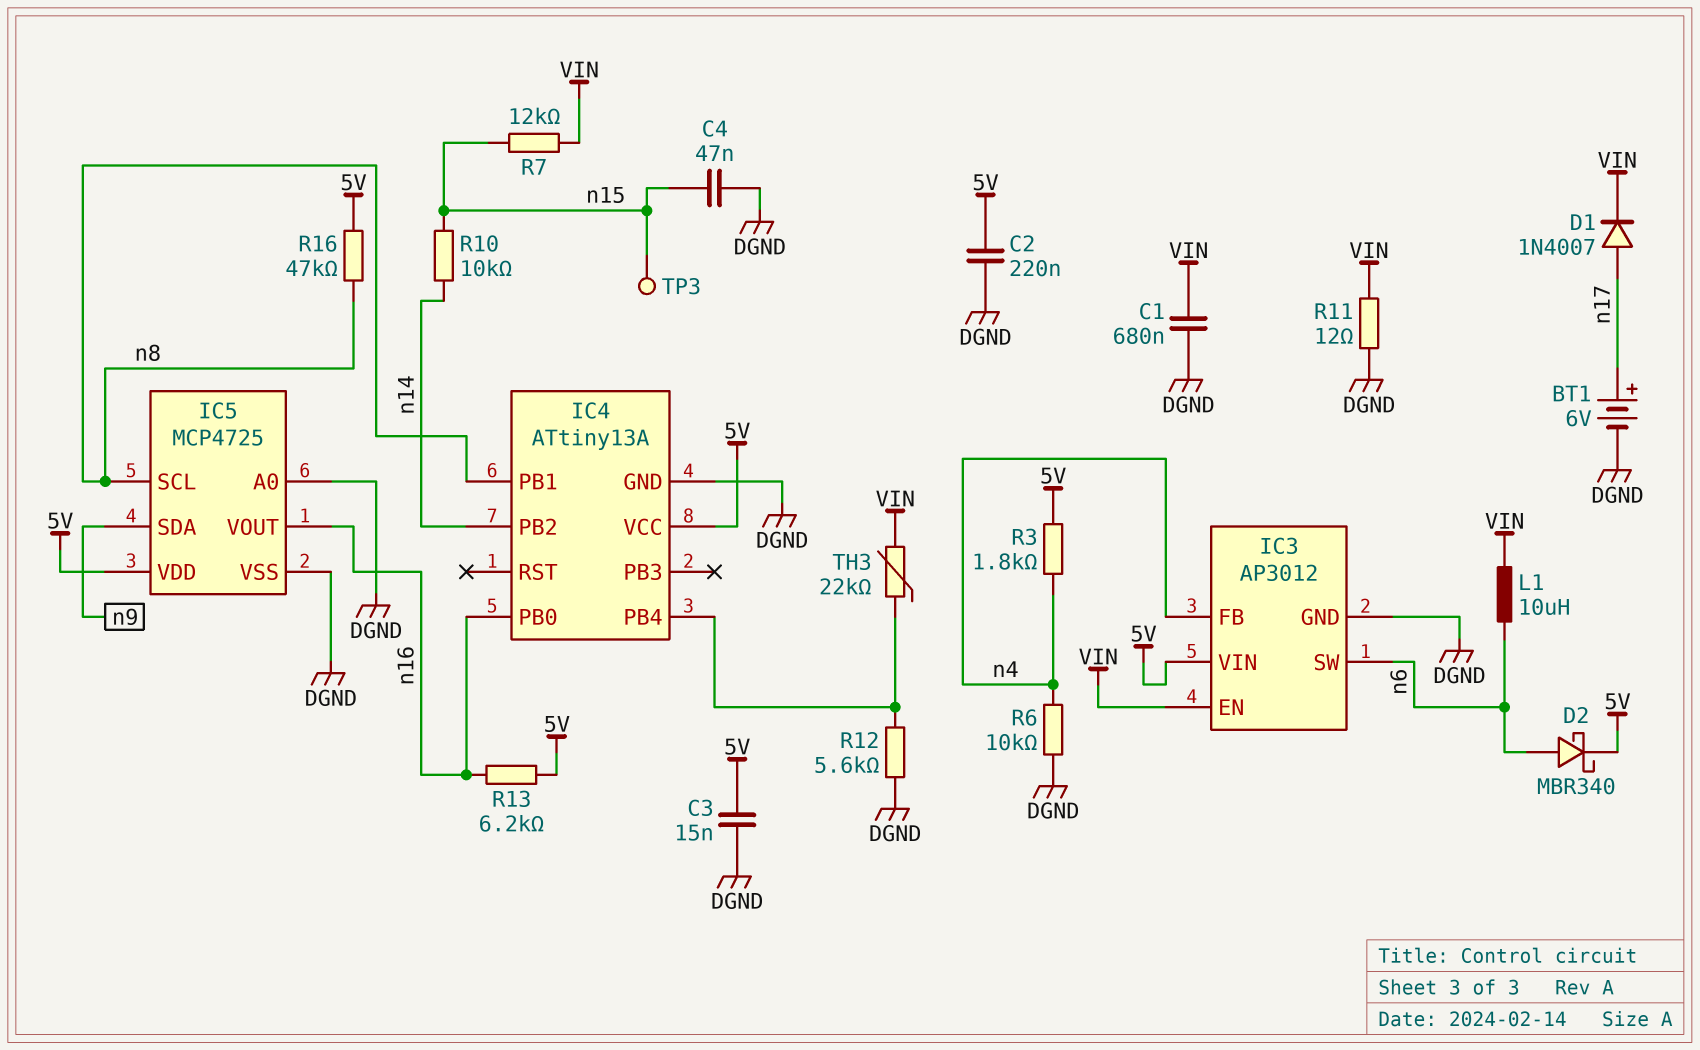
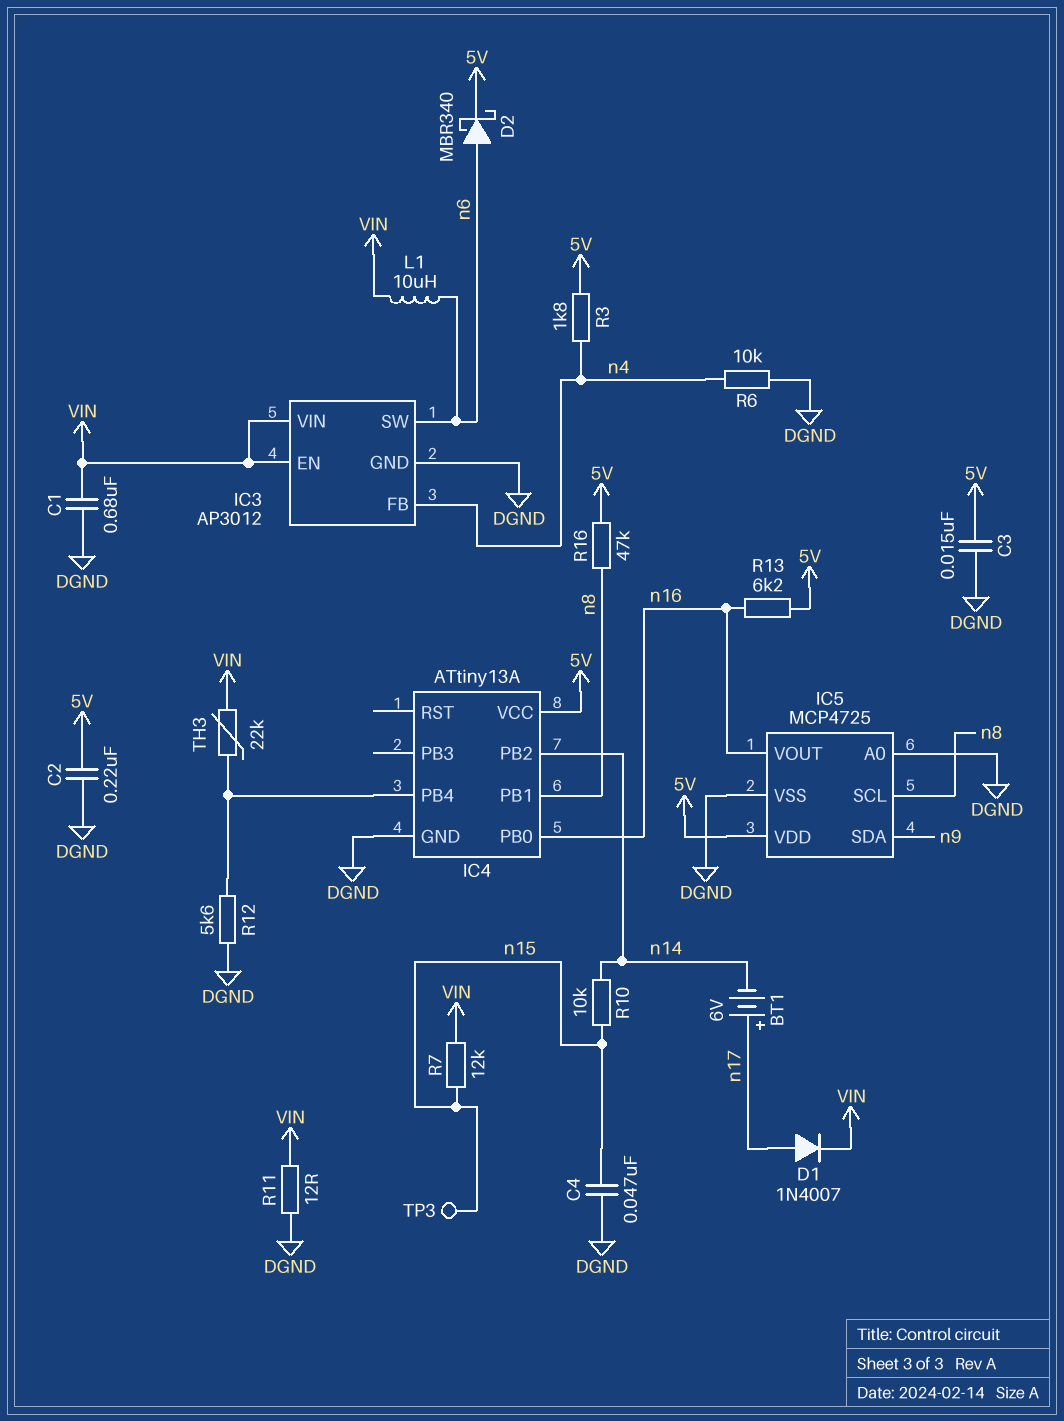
BT1: 6V (plus n17, minus DGND) -> 6V (plus n17, minus n14)
IC3 pin VIN: 5V -> VIN

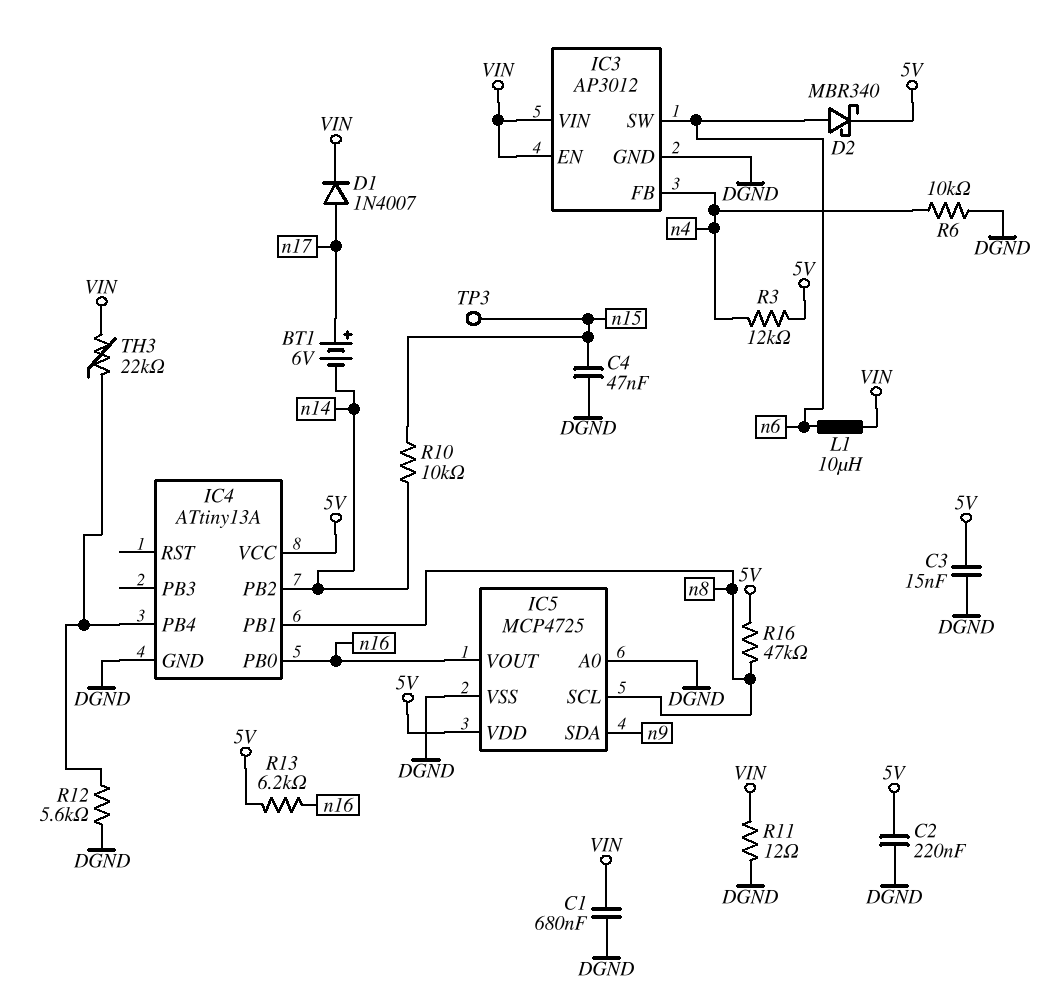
R3: 1.8k (5V, n4) -> 12k (5V, n4)
R7: 12k (VIN, n15) -> none

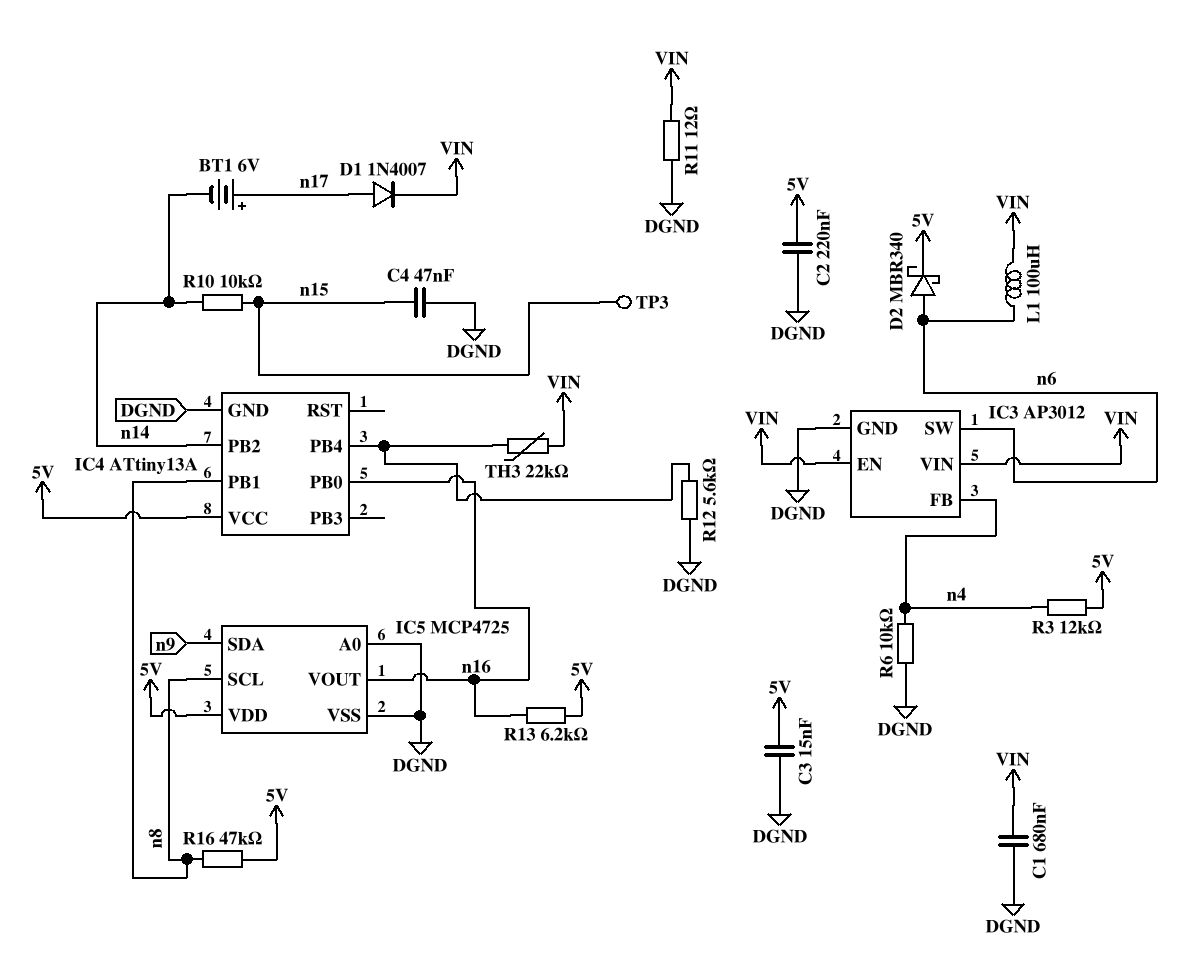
L1: 10uH (VIN, n6) -> 100uH (VIN, n6)

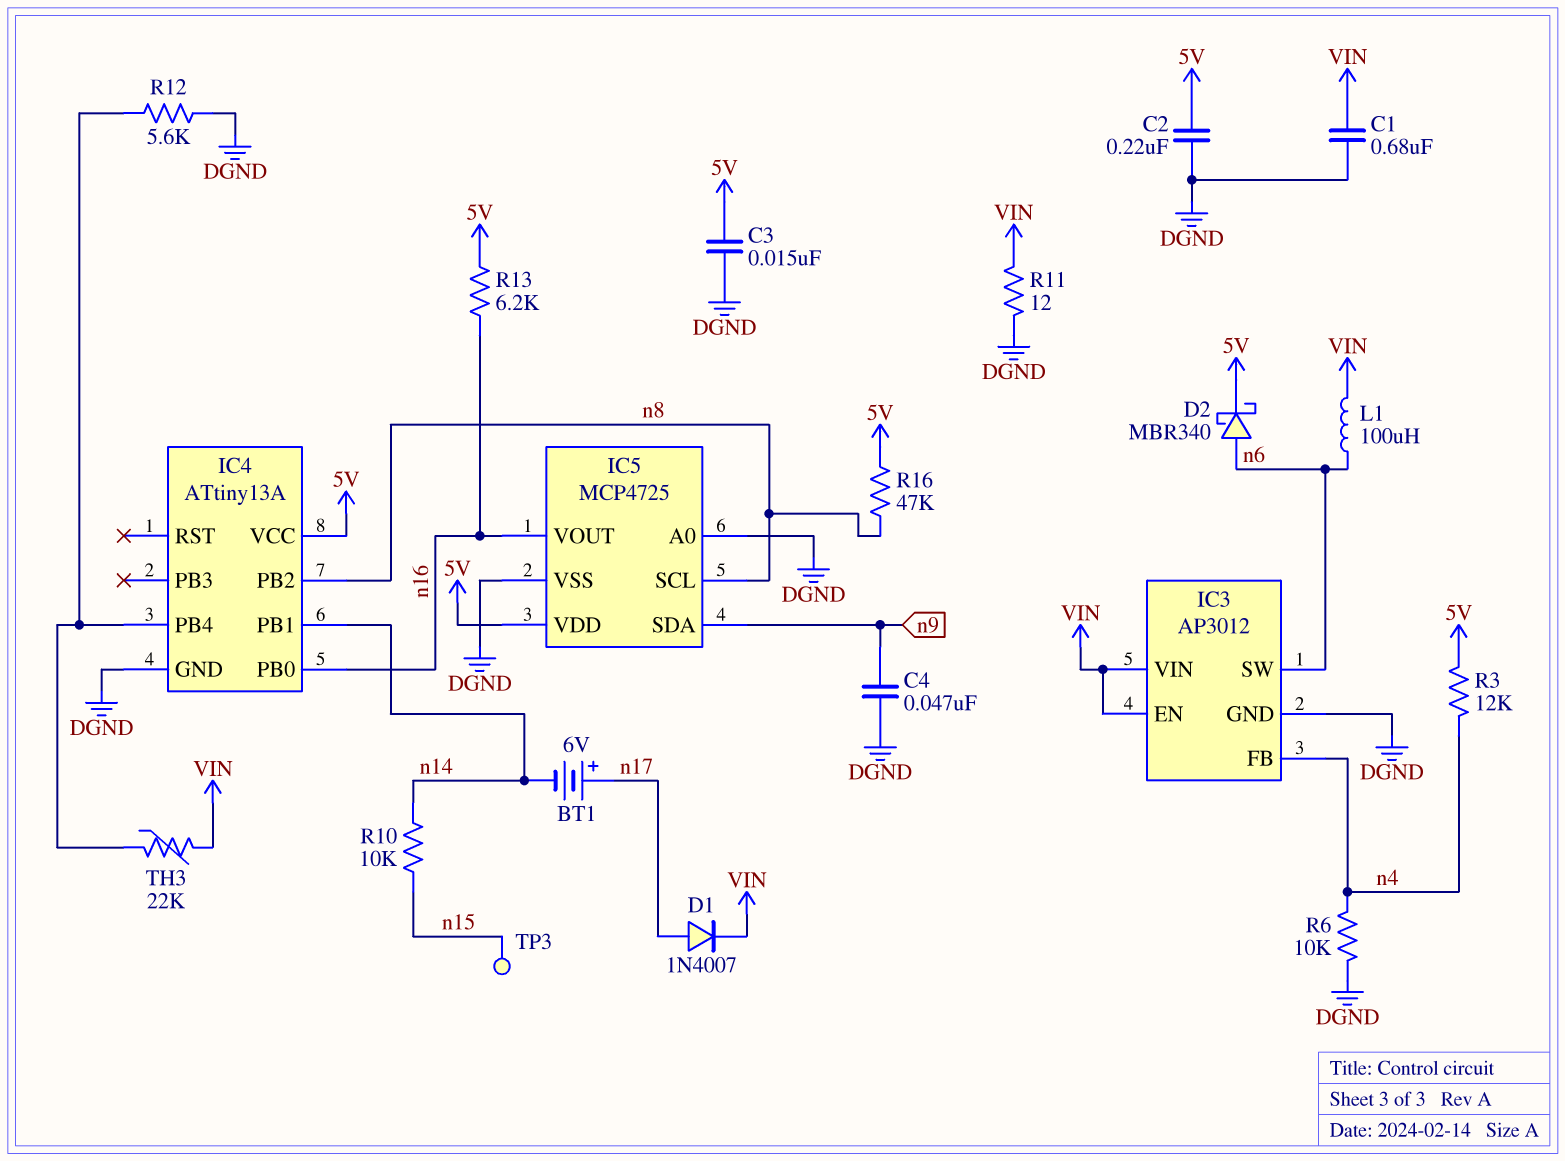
C4: 47nF (DGND, n15) -> 47nF (DGND, n9)
IC4 pin PB1: n8 -> n14
IC4 pin PB2: n14 -> n8

